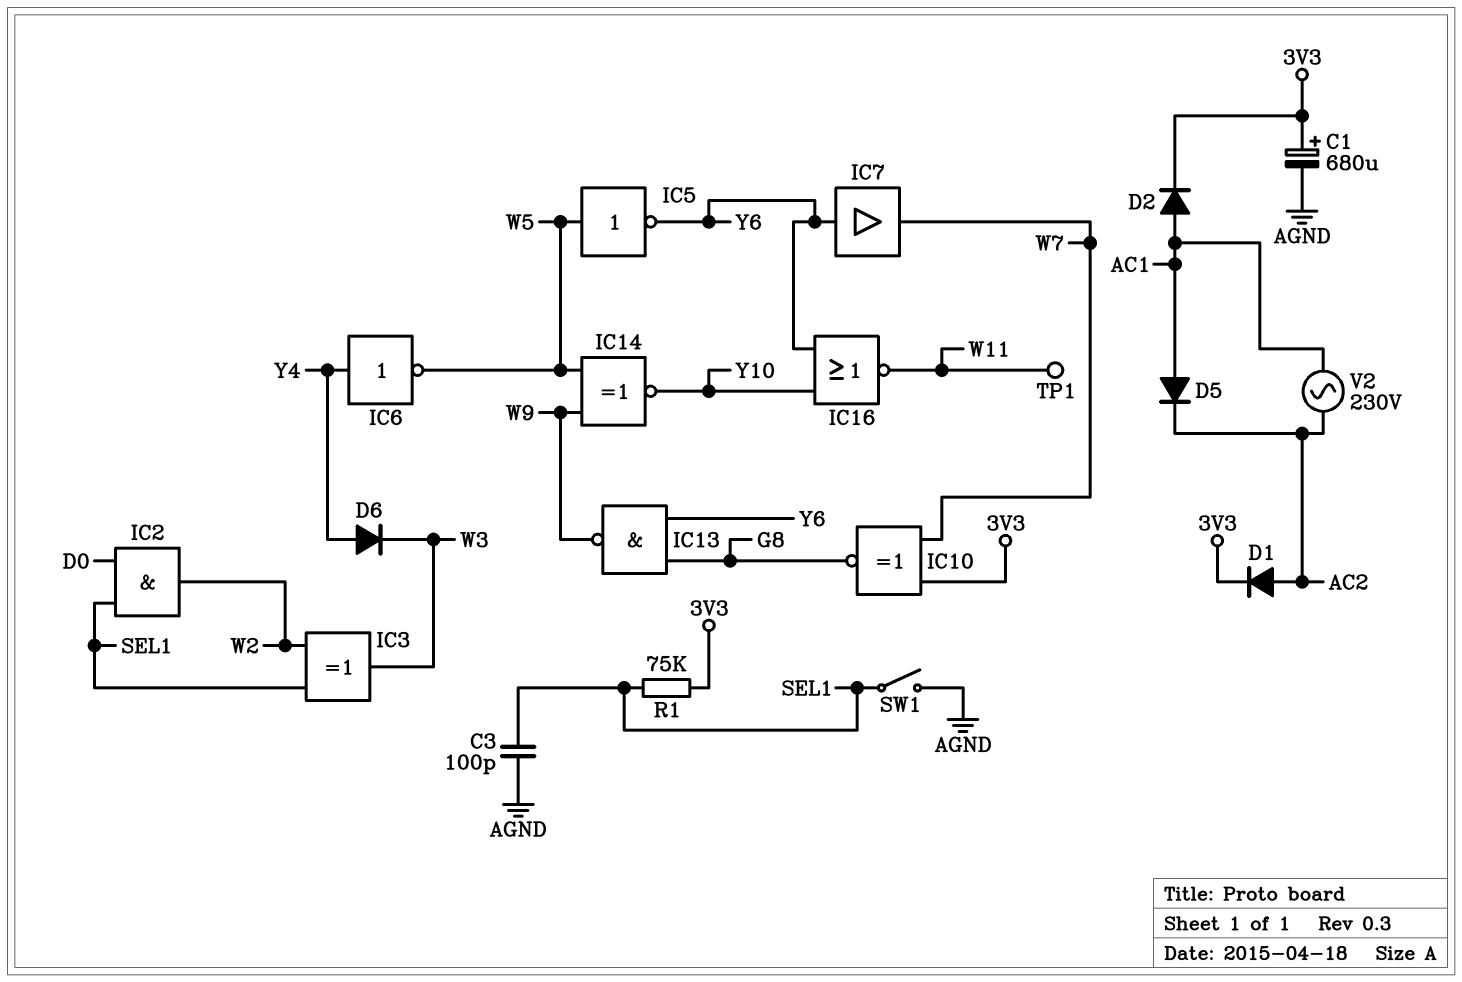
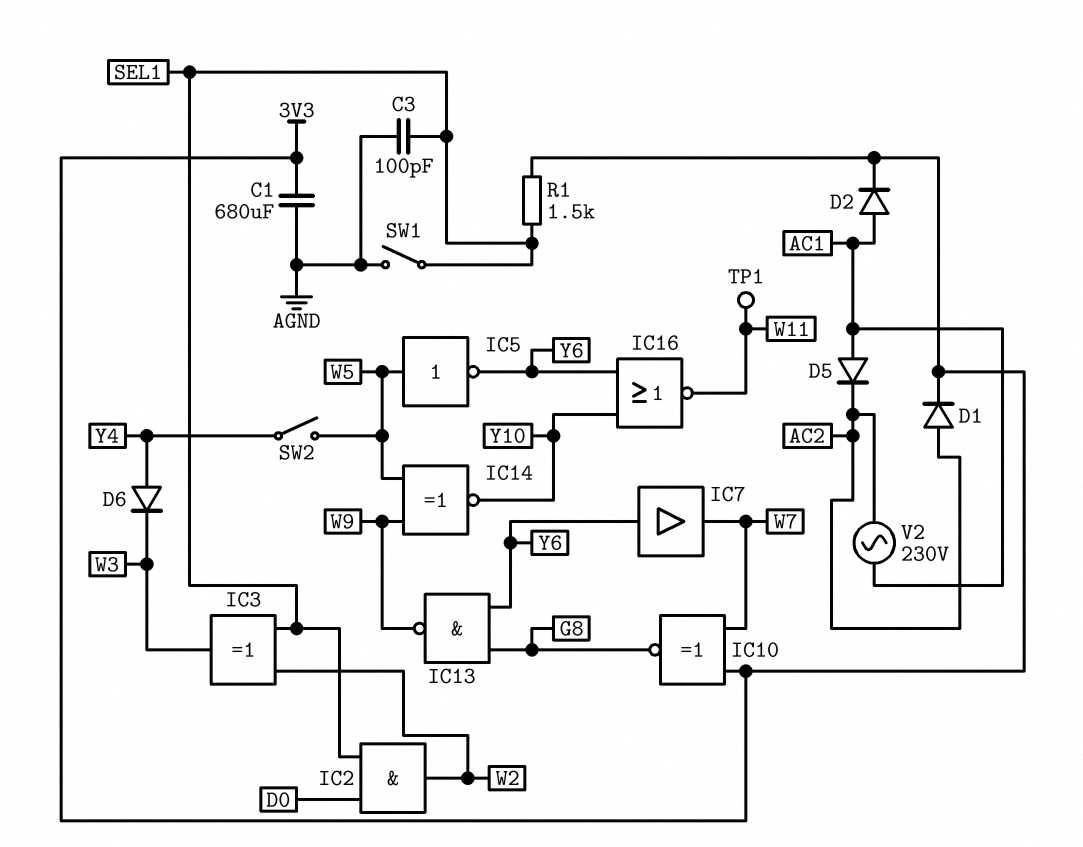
C1: 680uF (plus 3V3, minus AGND) -> 680uF (3V3, AGND)
IC6: NOT (in Y4, out W5) -> none
R1: 75k (3V3, SEL1) -> 1.5k (3V3, SEL1)
SW2: none -> switch (W5, Y4)

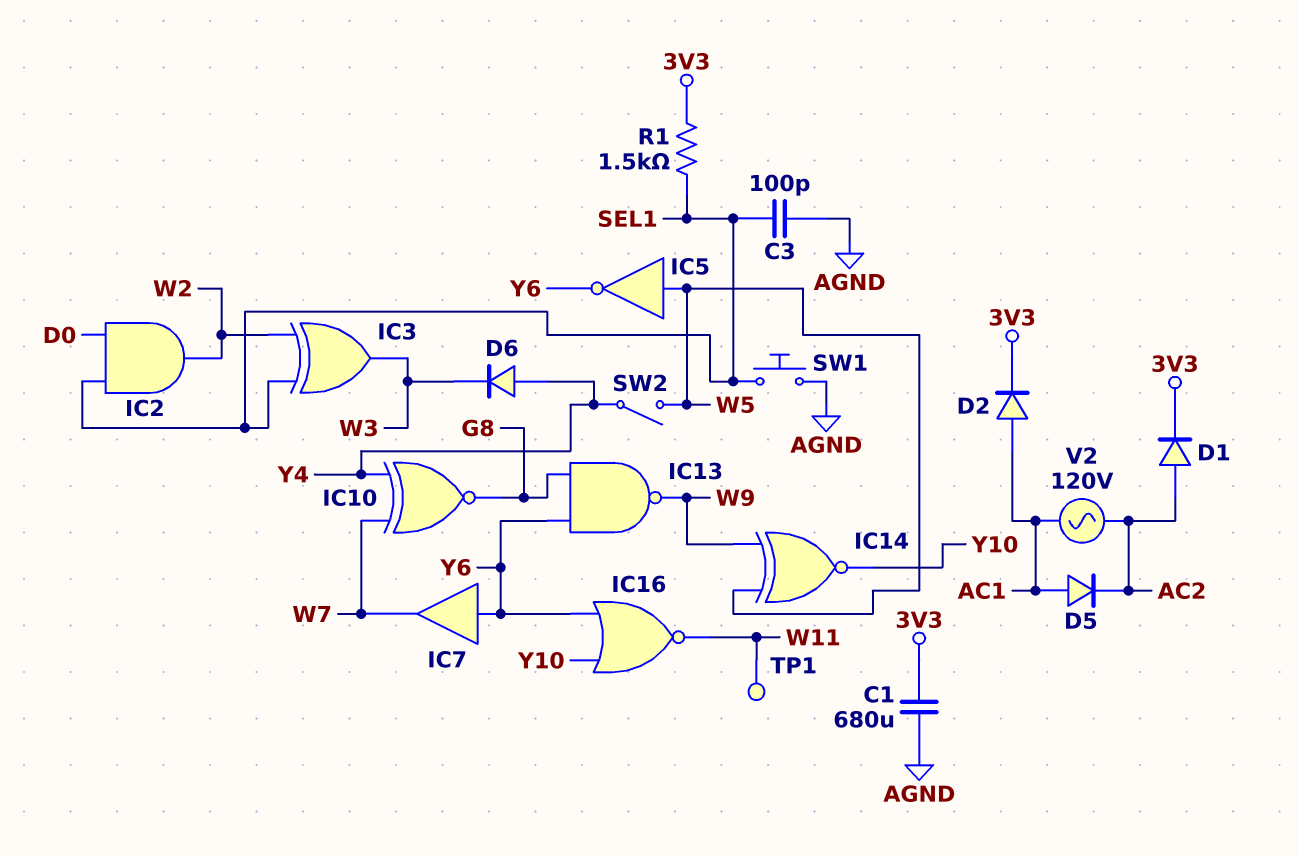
IC10: XNOR (in 3V3, in W7, out G8) -> XNOR (in W7, in Y4, out G8)
SW1: switch (AGND, SEL1) -> button (AGND, SEL1)
V2: AC 230V (AC1, AC2) -> AC 120V (AC1, AC2)

